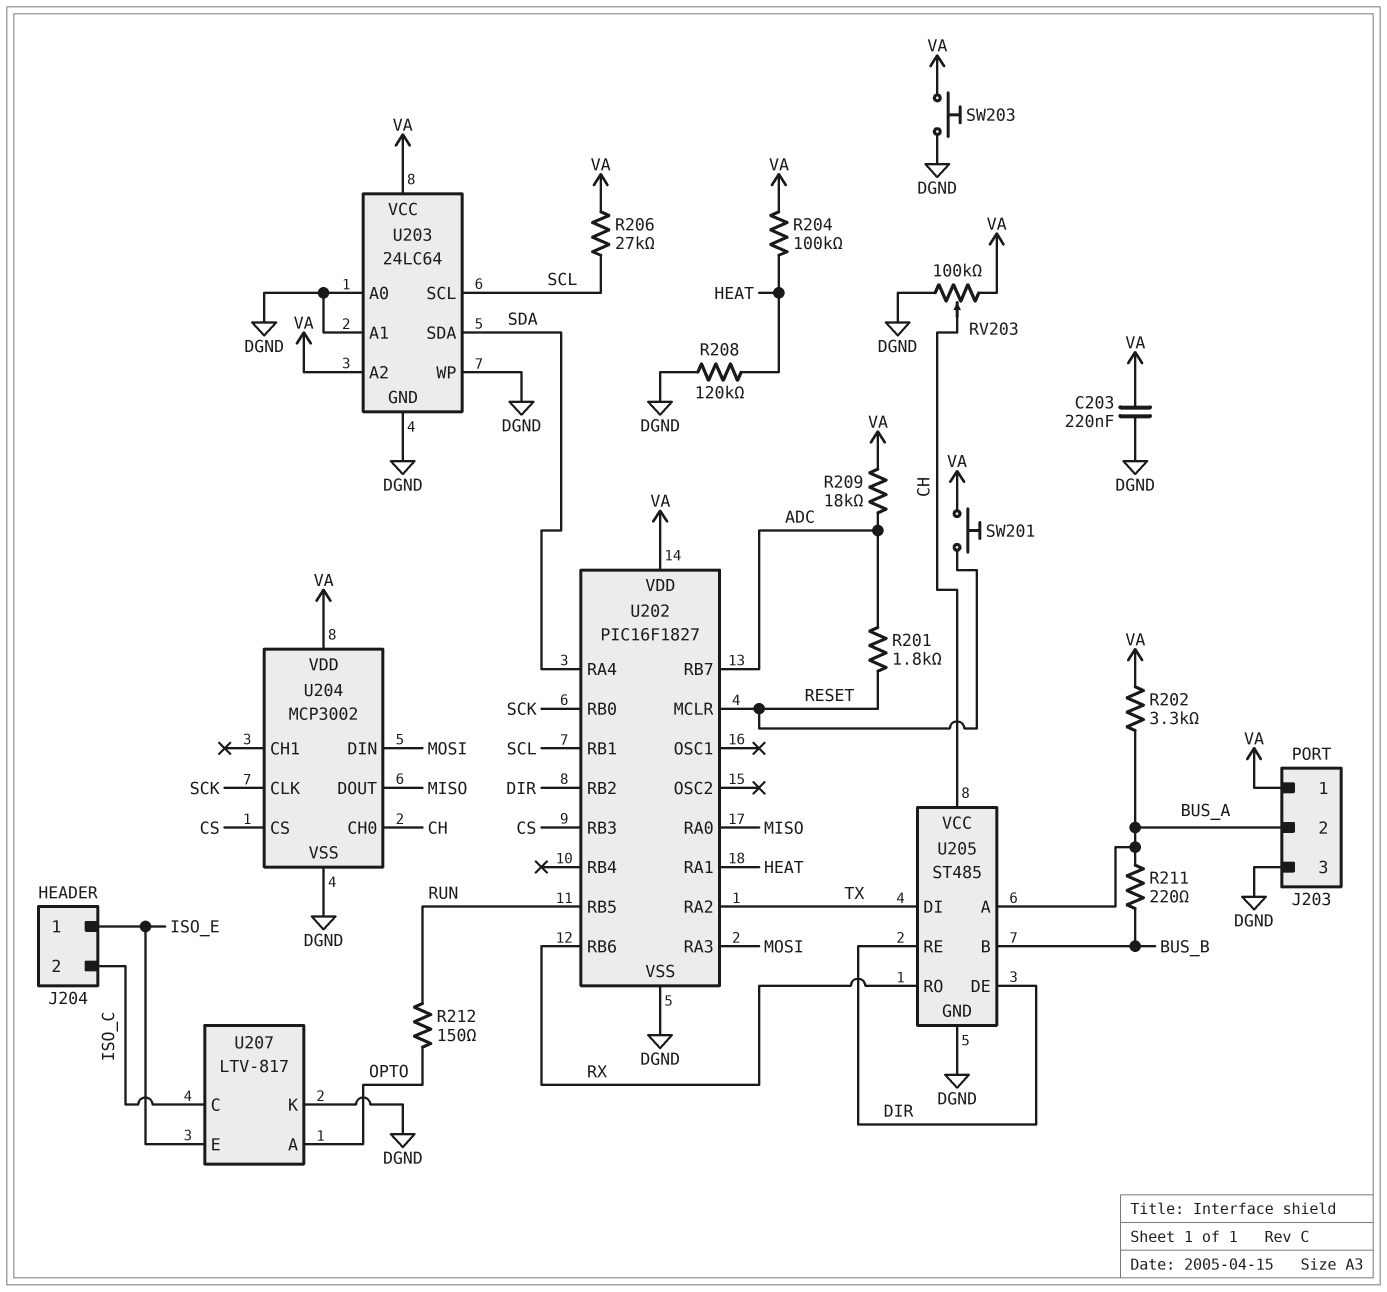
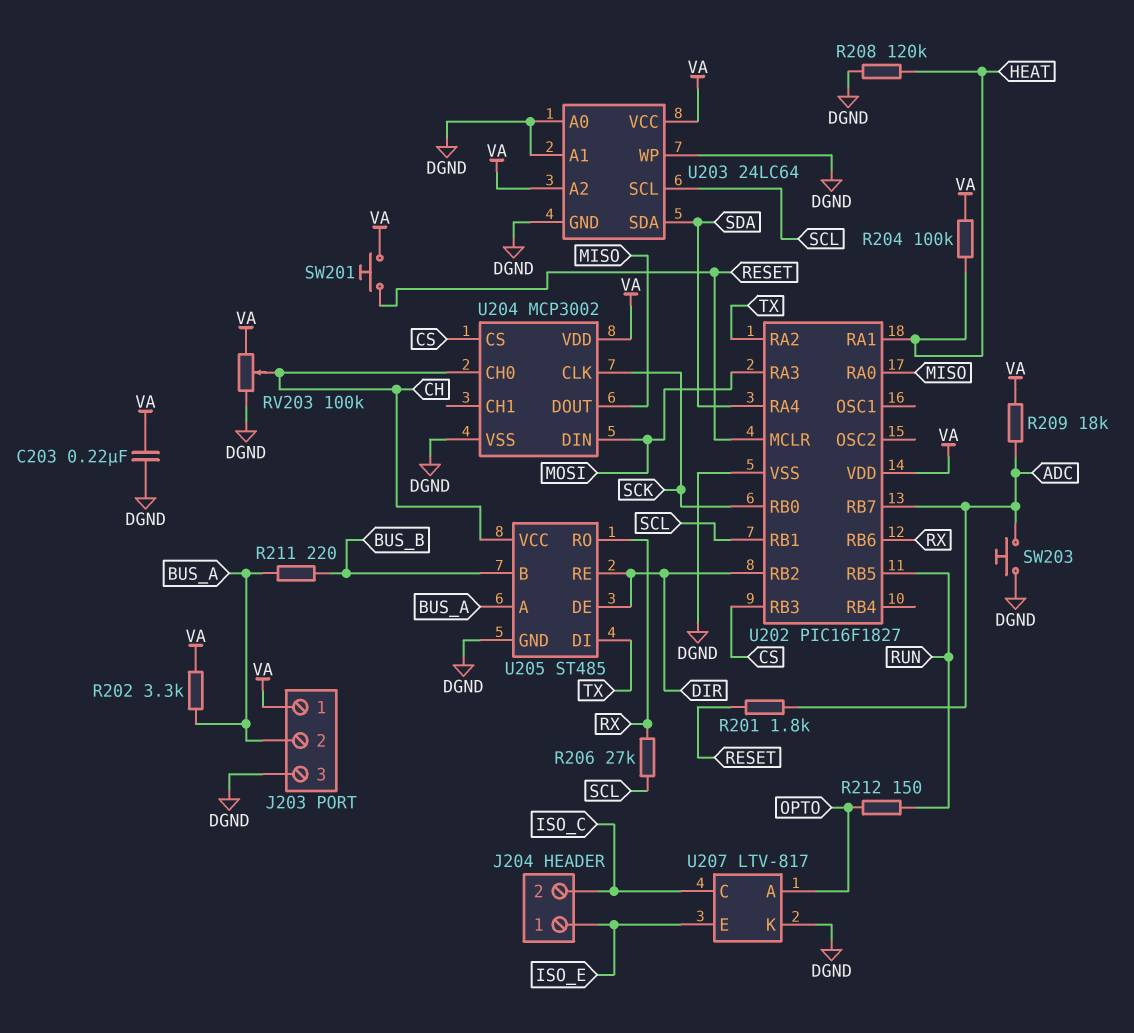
R206: 27k (SCL, VA) -> 27k (RX, SCL)
SW203: button (DGND, VA) -> button (ADC, DGND)

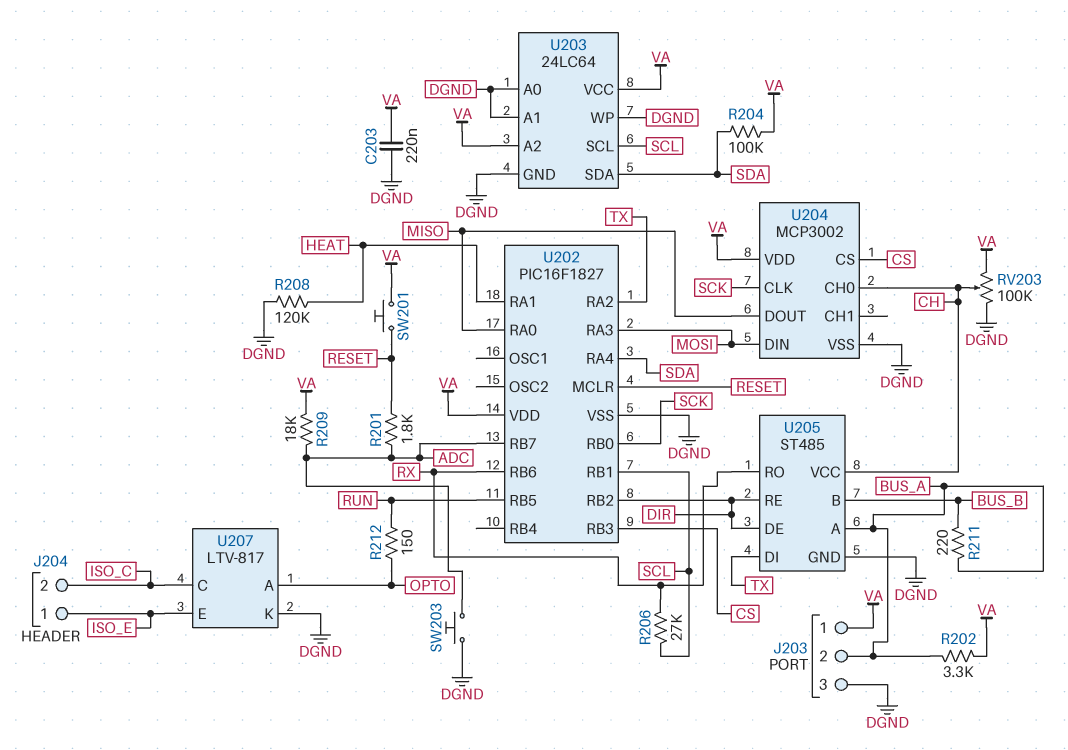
R204: 100k (HEAT, VA) -> 100k (SDA, VA)

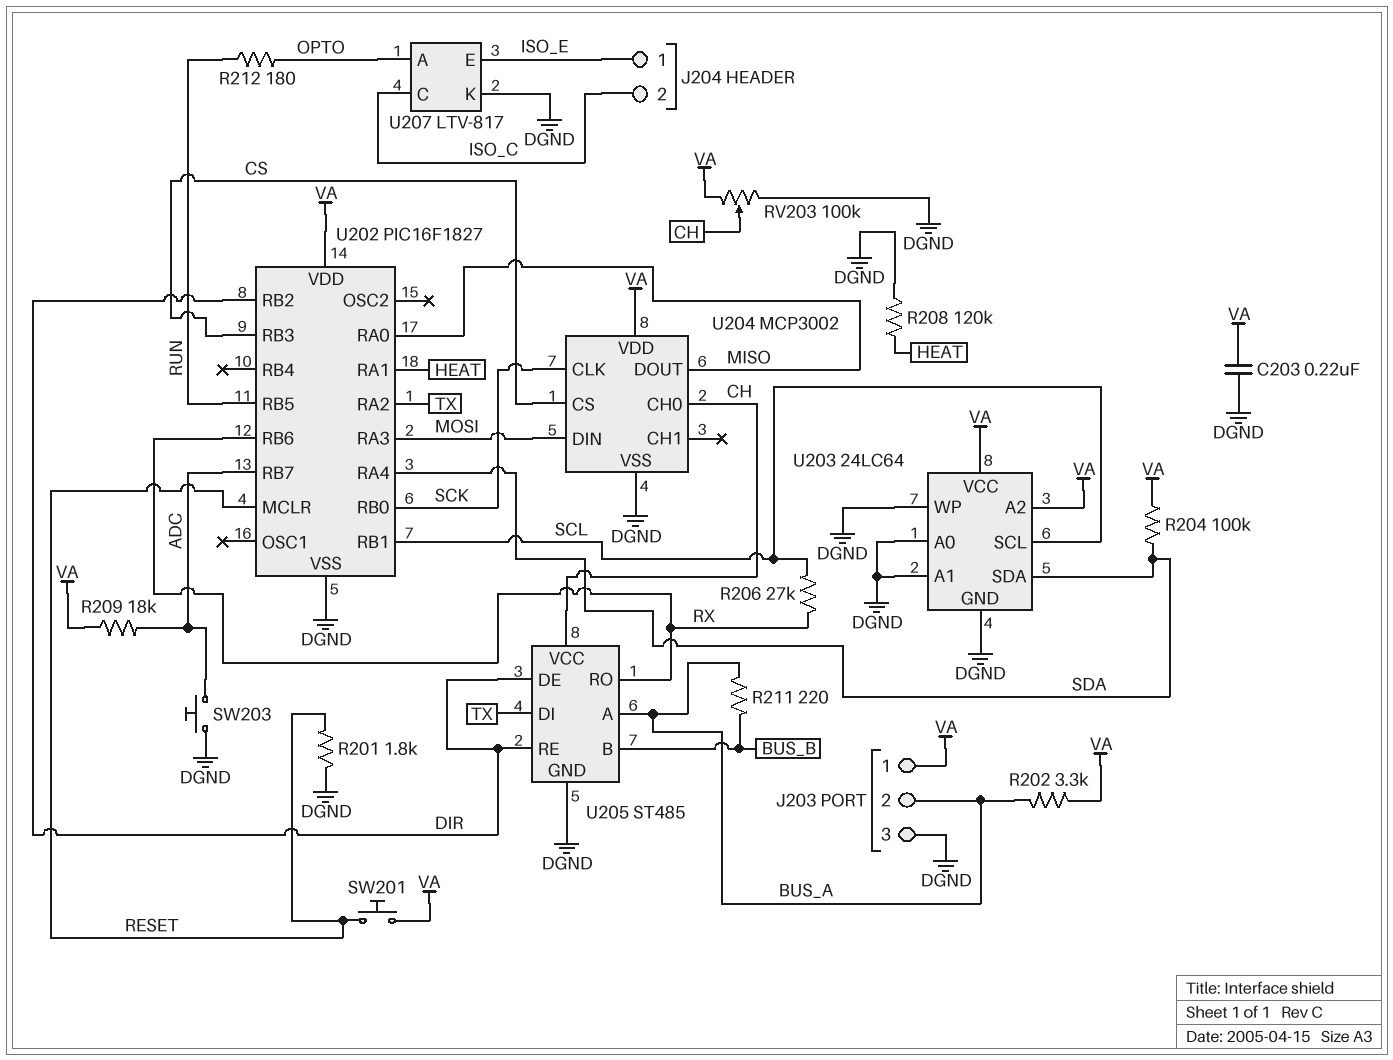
R201: 1.8k (ADC, RESET) -> 1.8k (DGND, RESET)
R212: 150 (OPTO, RUN) -> 180 (OPTO, RUN)

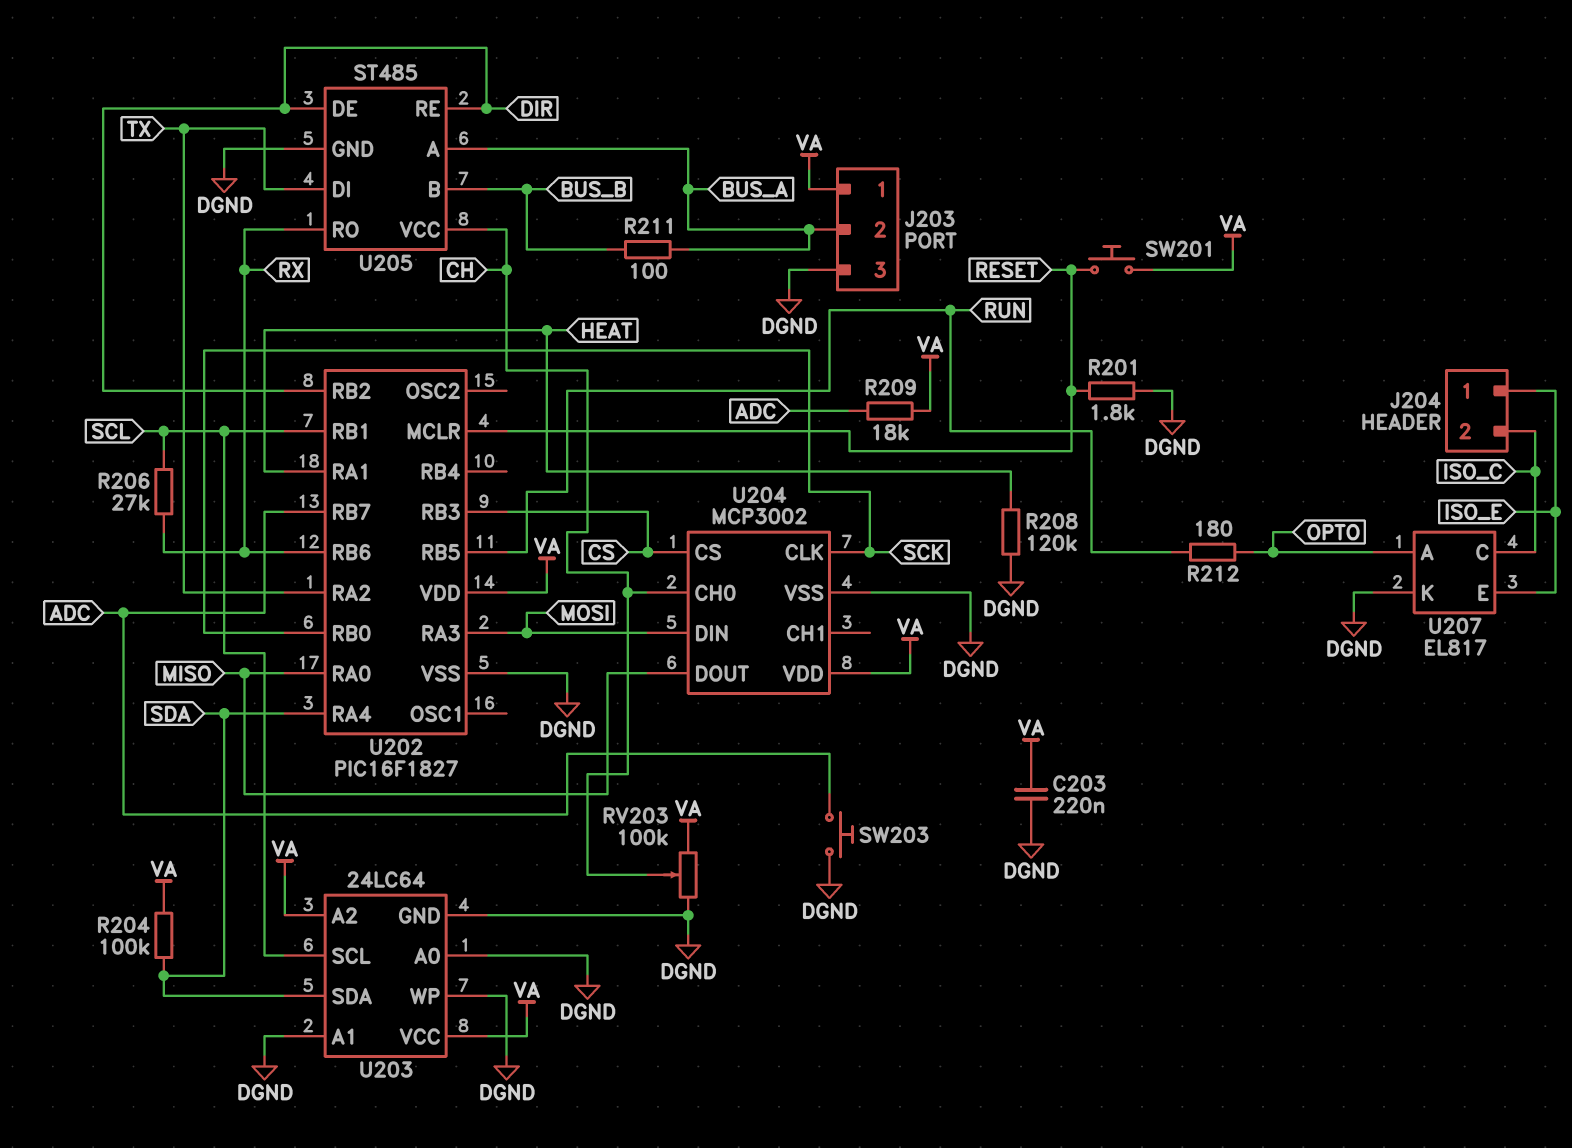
R202: 3.3k (BUS_A, VA) -> none
R211: 220 (BUS_A, BUS_B) -> 100 (BUS_A, BUS_B)
U207: LTV-817 -> EL817

